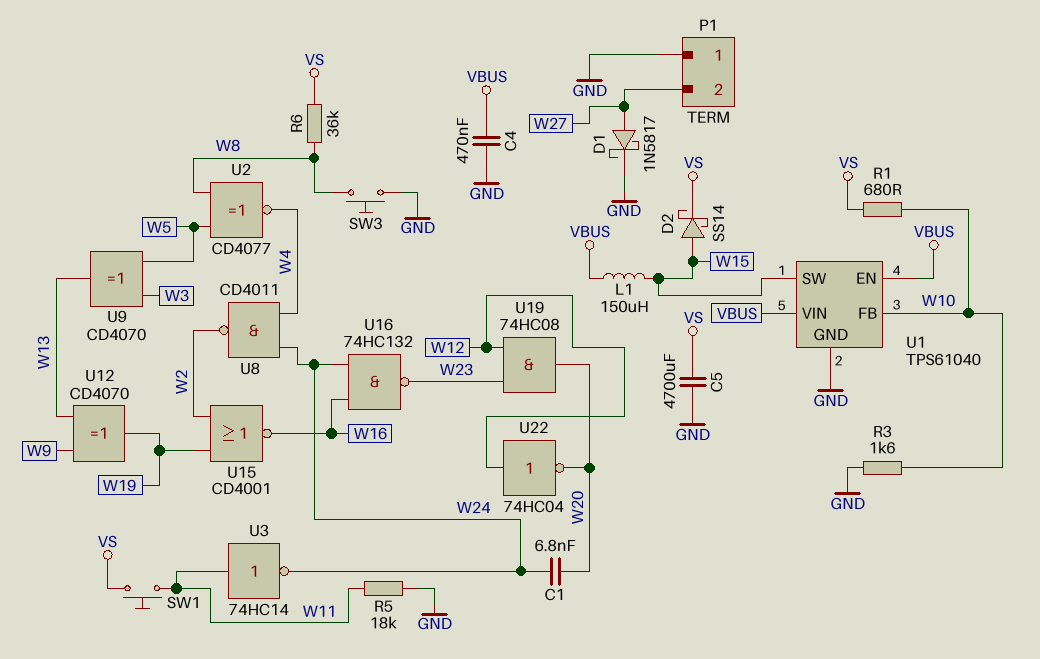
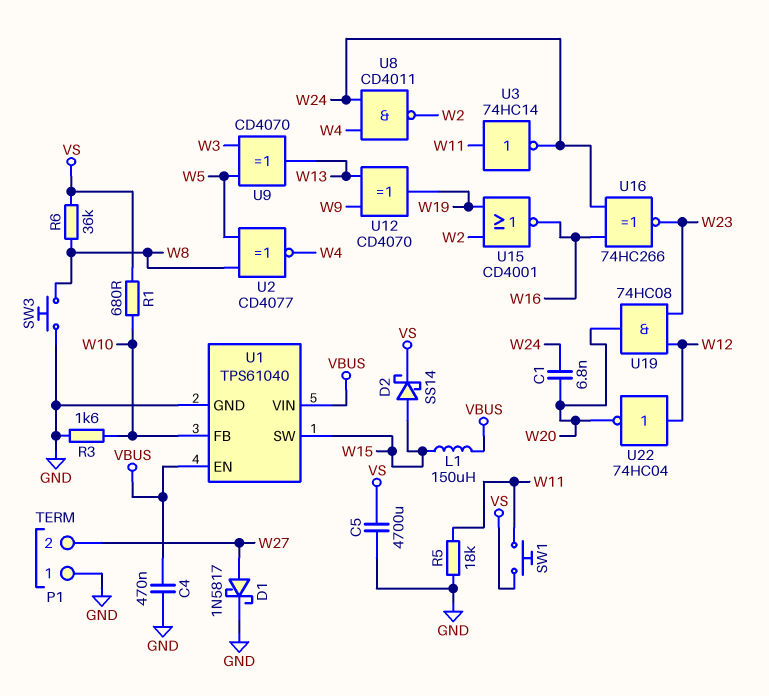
U16: NAND 74HC132 (in W16, in W24, out W23) -> XNOR 74HC266 (in W16, in W24, out W23)

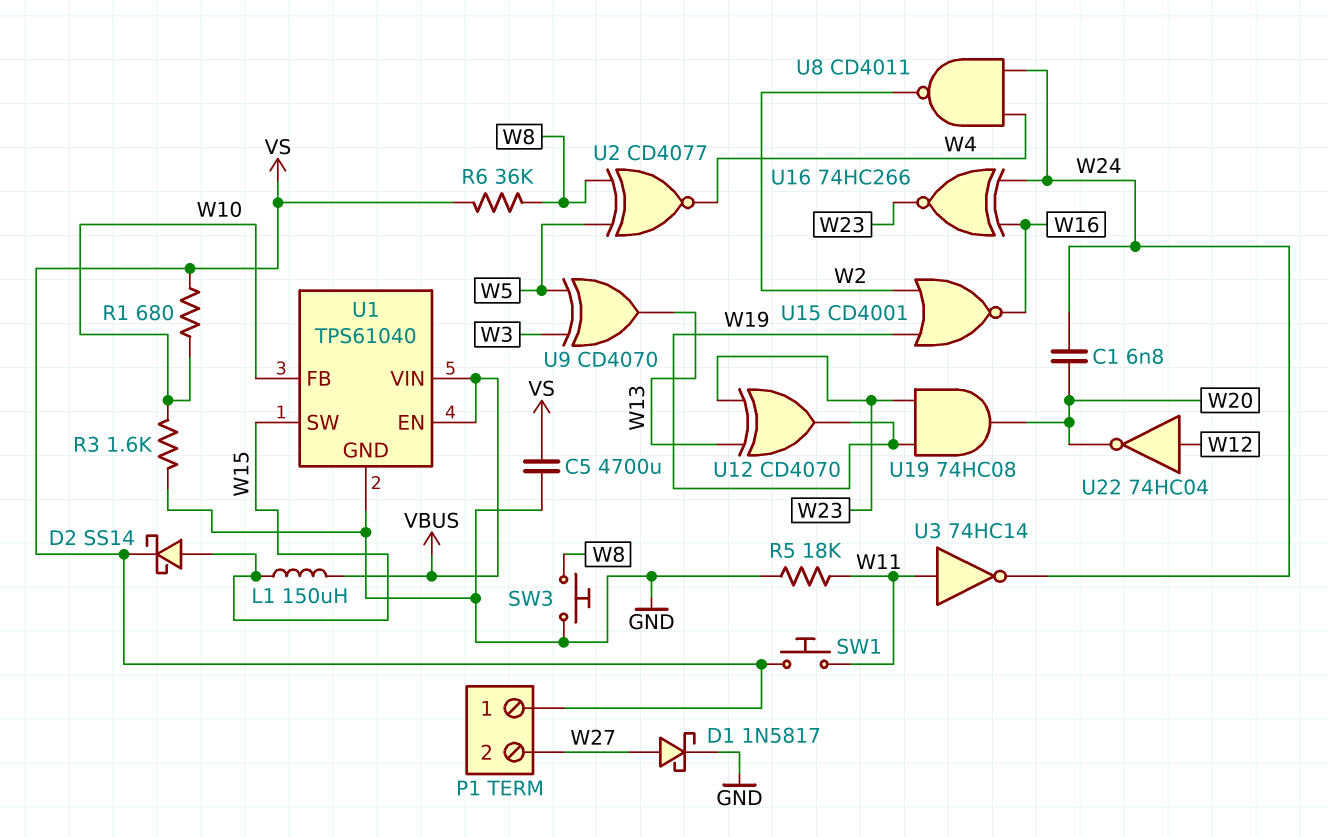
C4: 470nF (GND, VBUS) -> none
P1 pin 1: GND -> VS
U12: XOR CD4070 (in W9, in W13, out W19) -> XOR CD4070 (in W13, in W23, out W19)
U19: AND 74HC08 (in W12, in W23, out W20) -> AND 74HC08 (in W19, in W23, out W20)

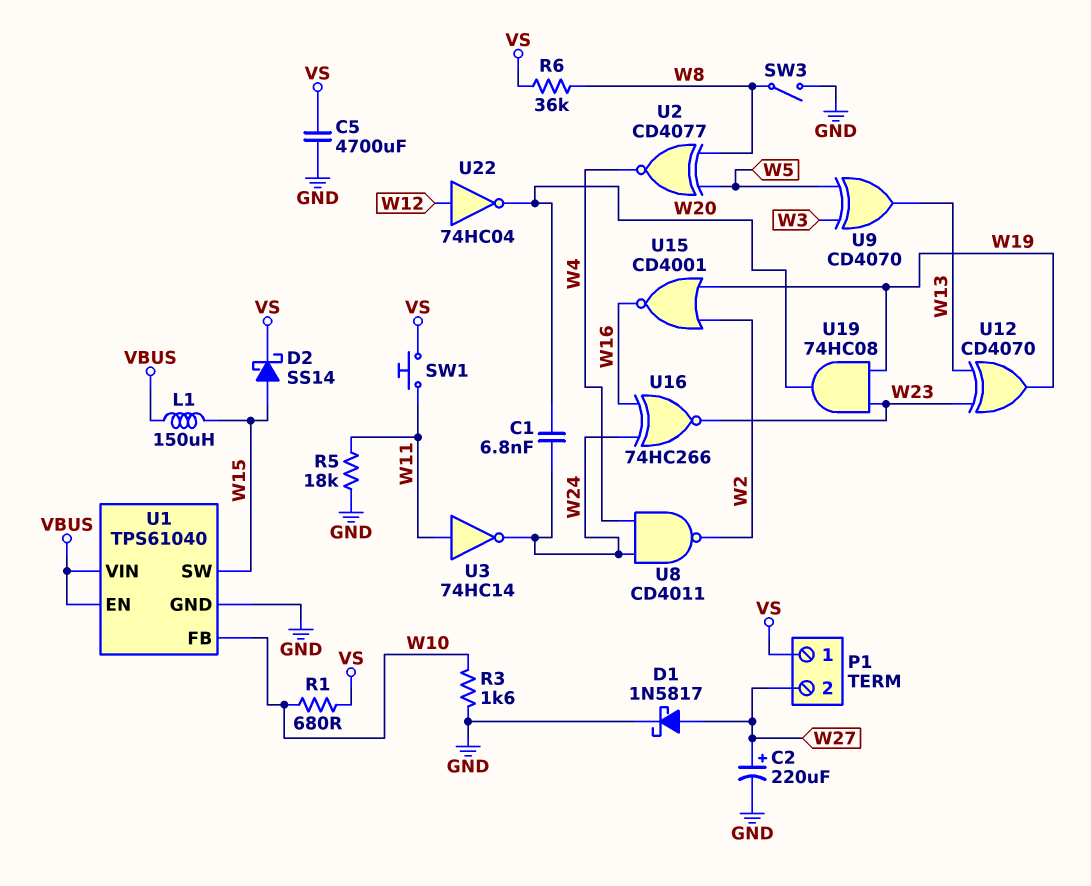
C2: none -> 220uF (plus W27, minus GND)
SW3: button (GND, W8) -> switch (GND, W8)

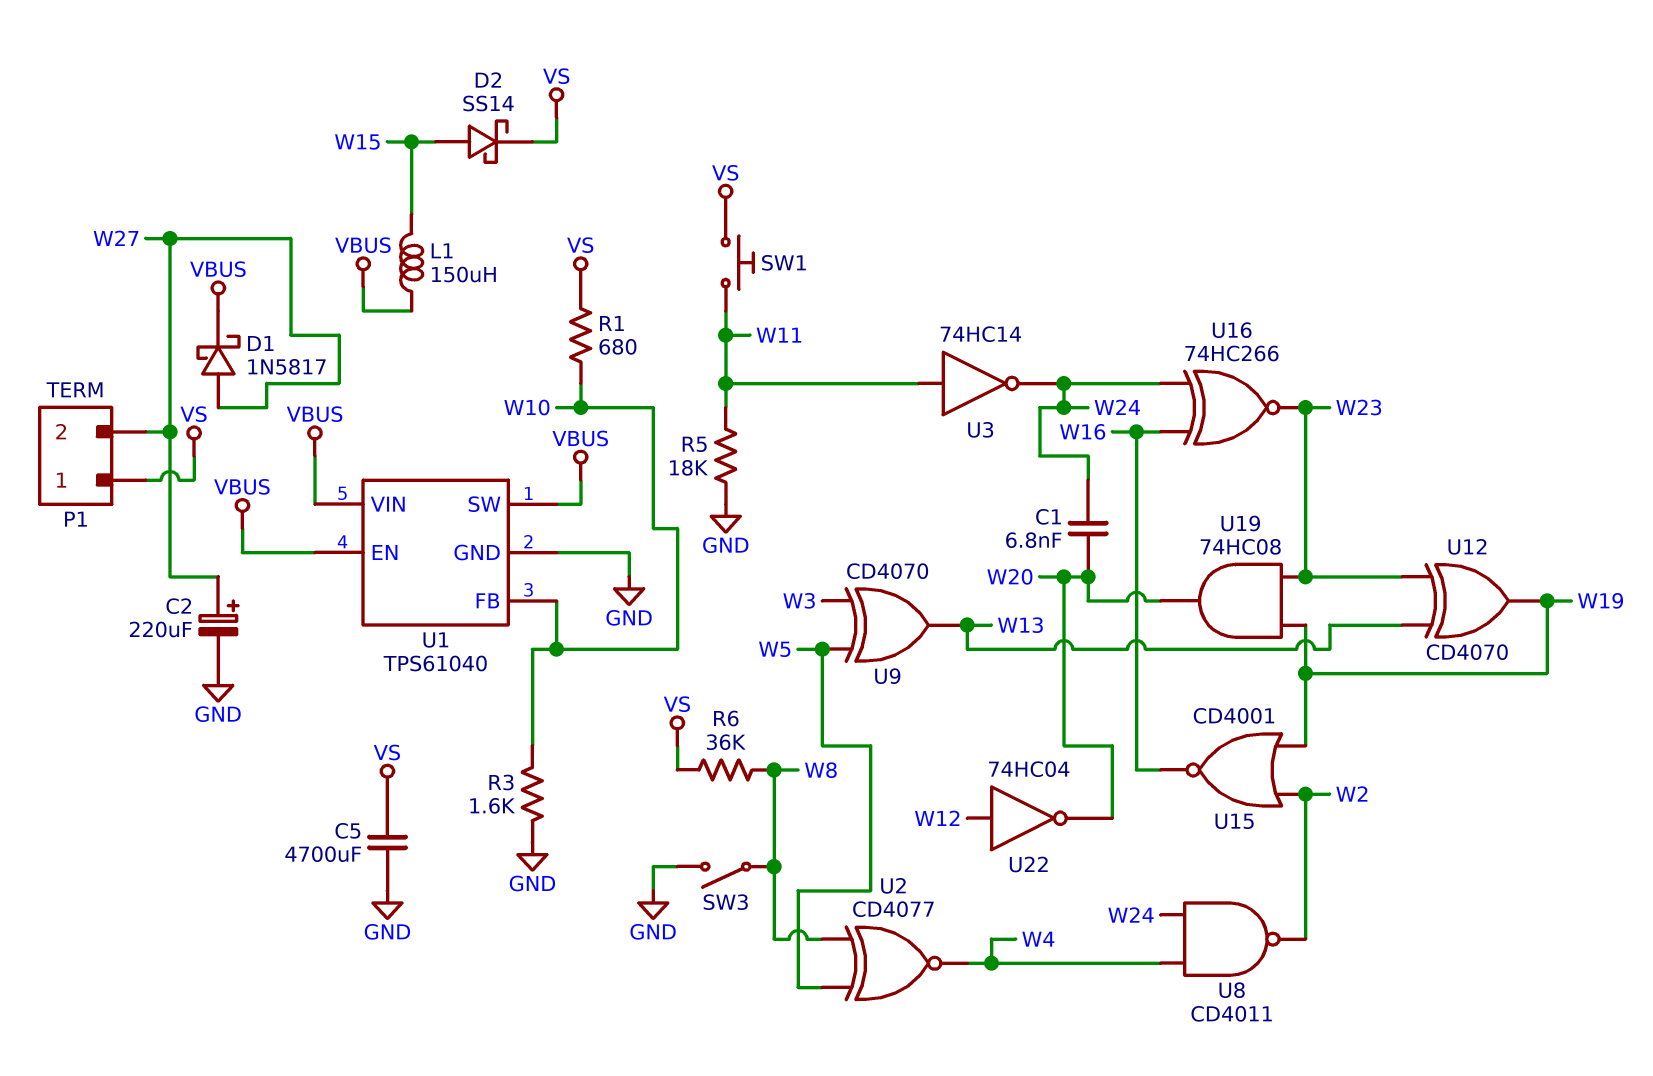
D1: schottky 1N5817 (A W27, K GND) -> schottky 1N5817 (A W27, K VBUS)
U1 pin SW: W15 -> VBUS

